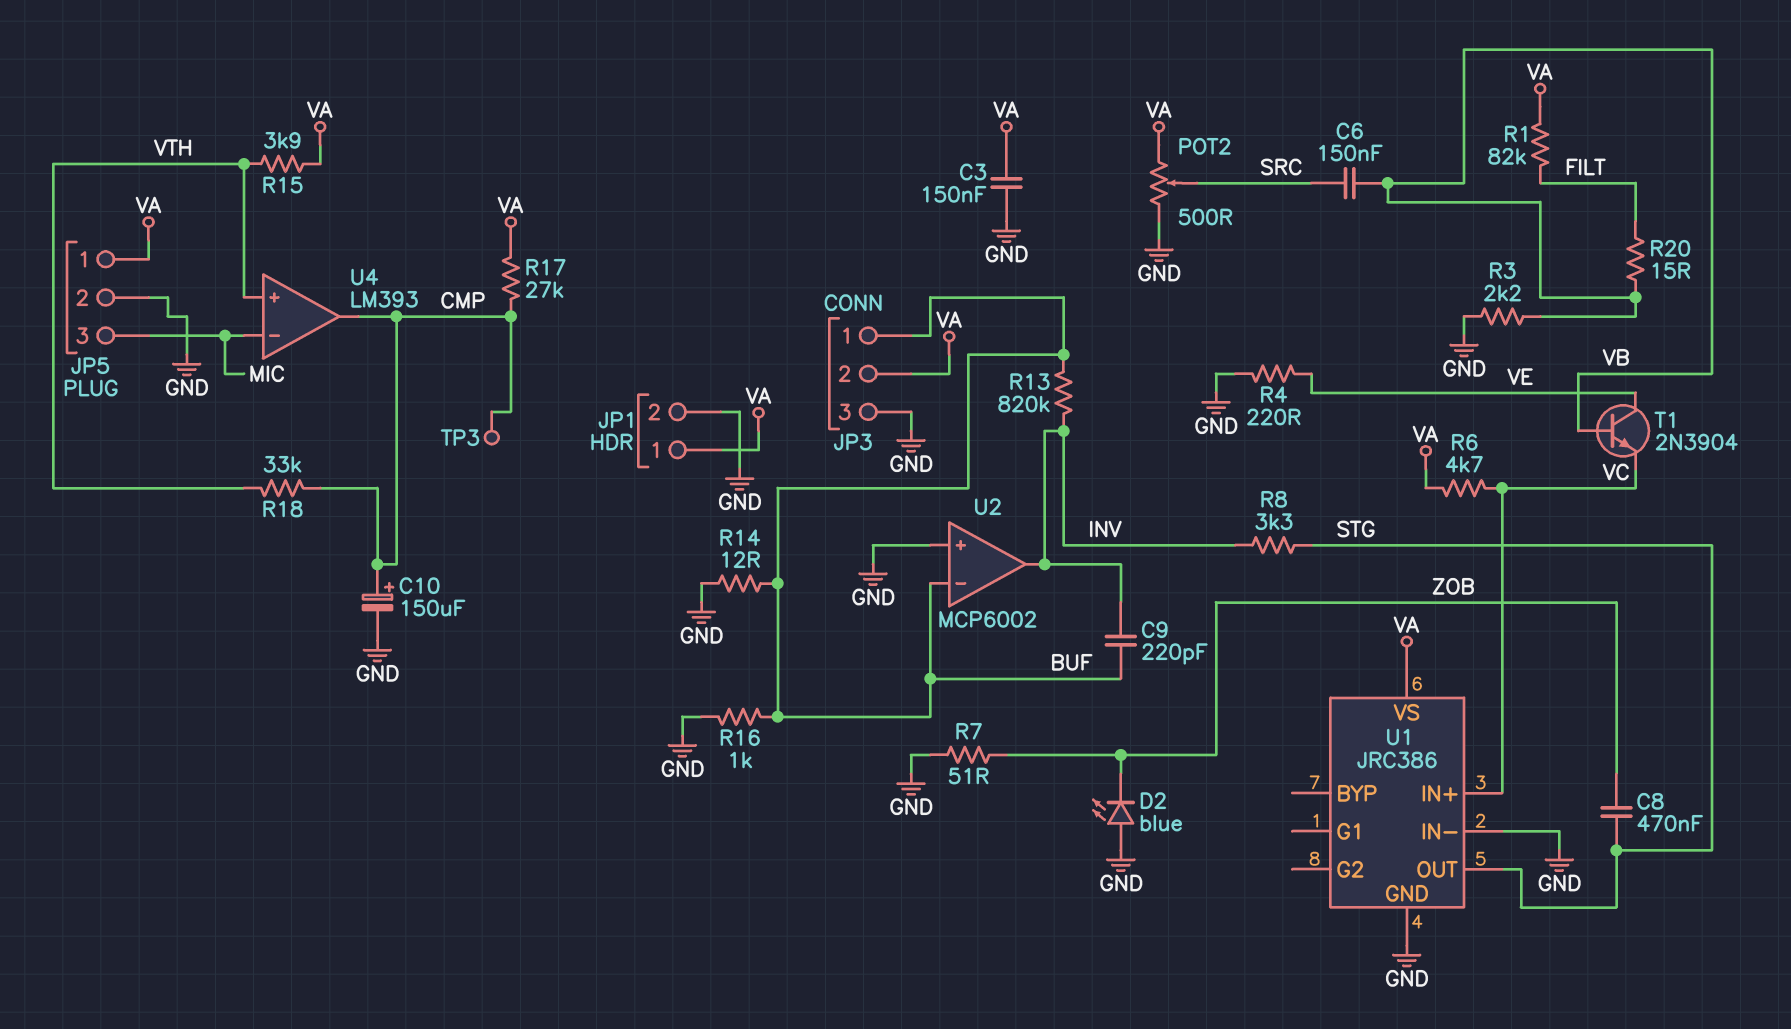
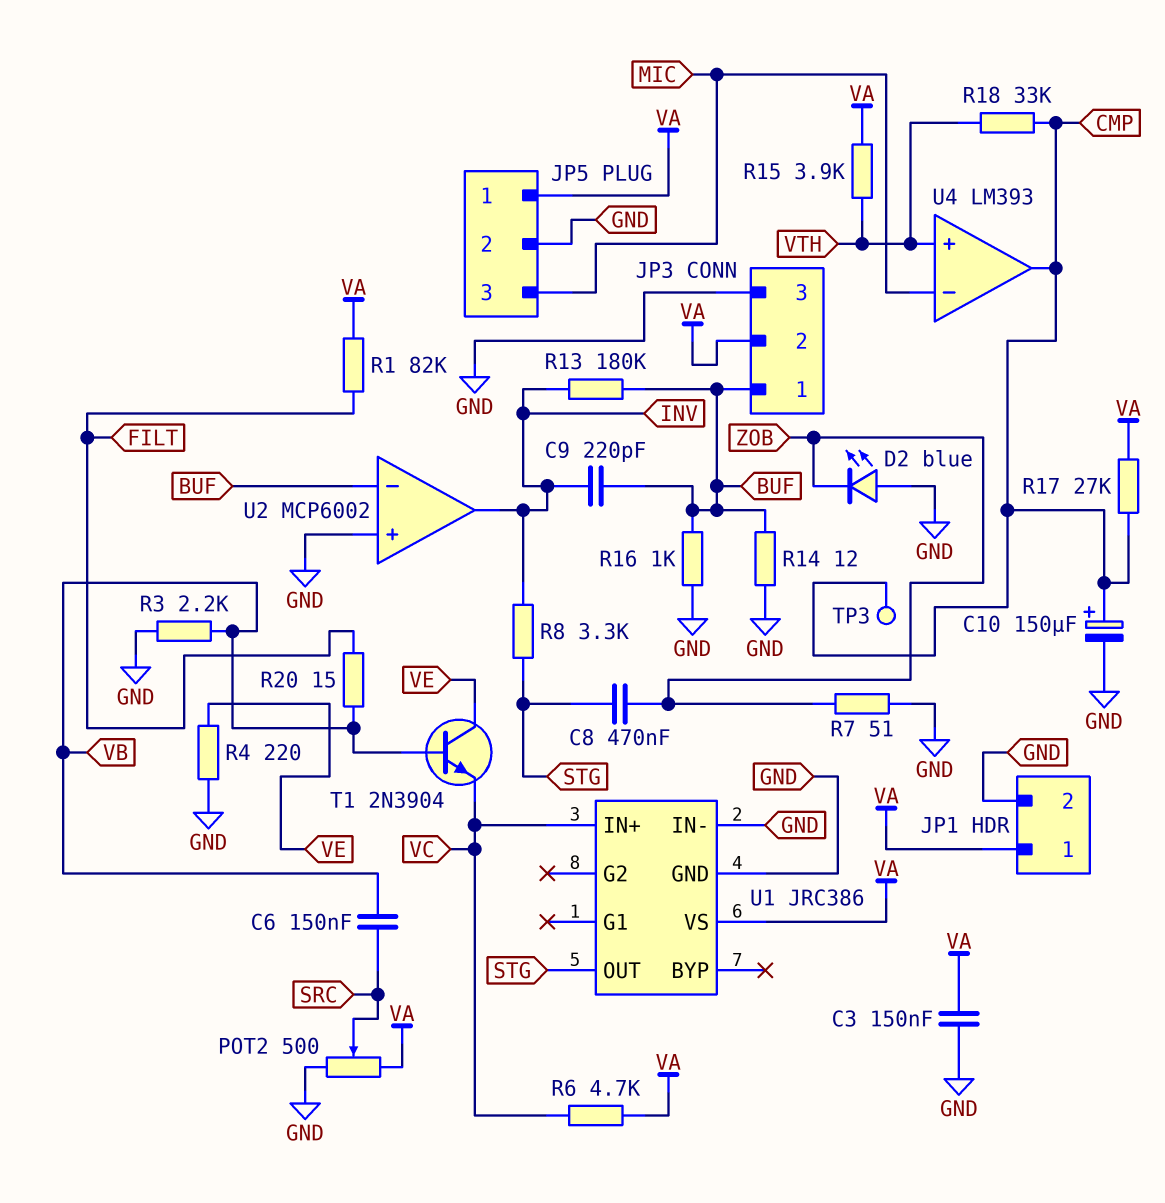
R13: 820k (BUF, INV) -> 180k (BUF, INV)

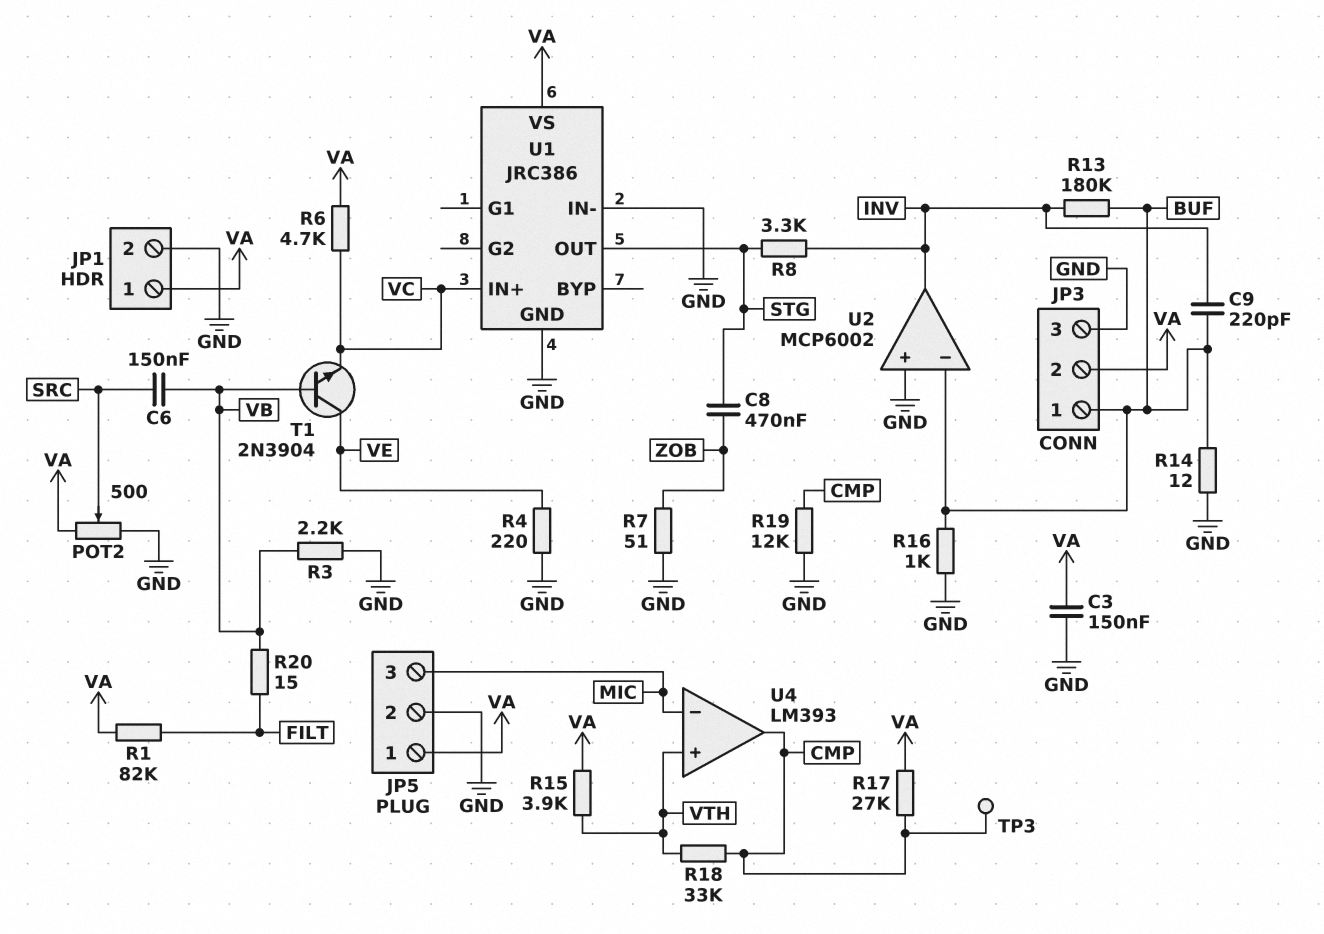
C10: 150uF (plus CMP, minus GND) -> none
D2: LED blue (A GND, K ZOB) -> none
R19: none -> 12k (CMP, GND)

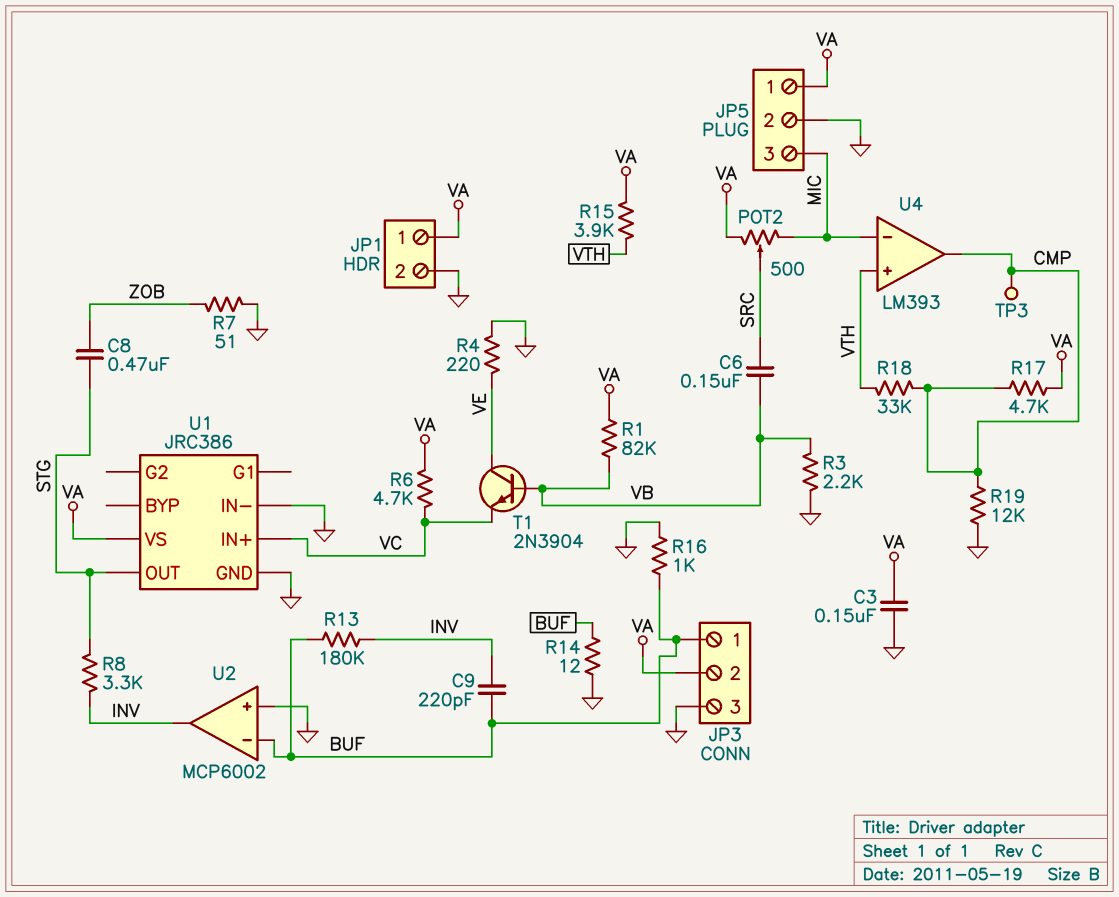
POT2: 500 (GND, VA, wiper SRC) -> 500 (MIC, VA, wiper SRC)
R1: 82k (FILT, VA) -> 82k (VA, VB)
R17: 27k (CMP, VA) -> 4.7k (CMP, VA)
R20: 15 (FILT, VB) -> none

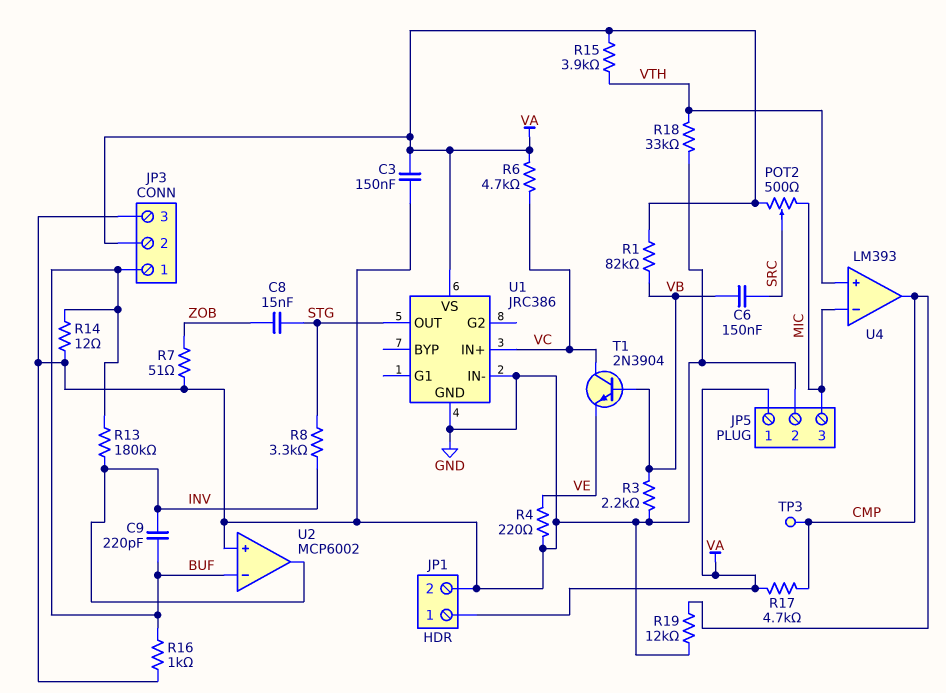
C8: 470nF (STG, ZOB) -> 15nF (STG, ZOB)
R18: 33k (CMP, VTH) -> 33k (GND, VTH)
T1: NPN 2N3904 (B VB, C VE, E VC) -> NPN 2N3904 (B VB, C VC, E VE)

